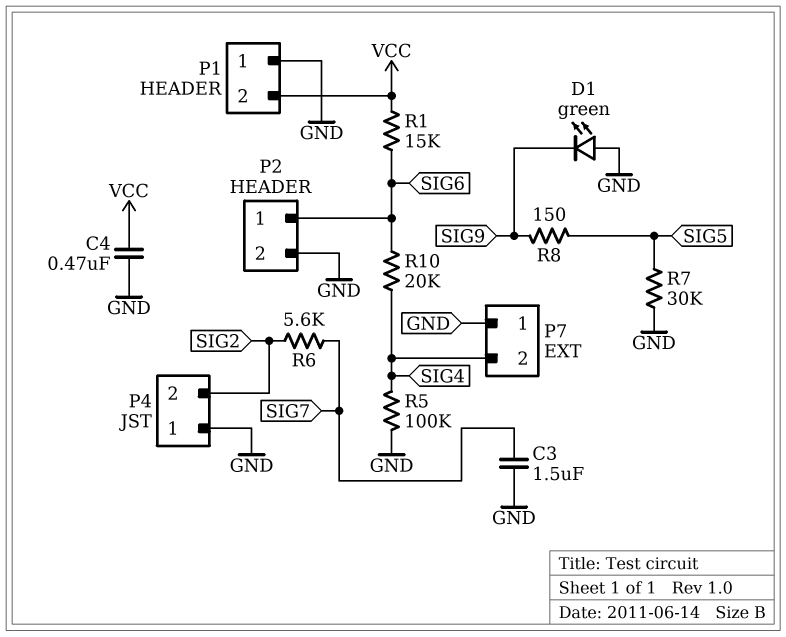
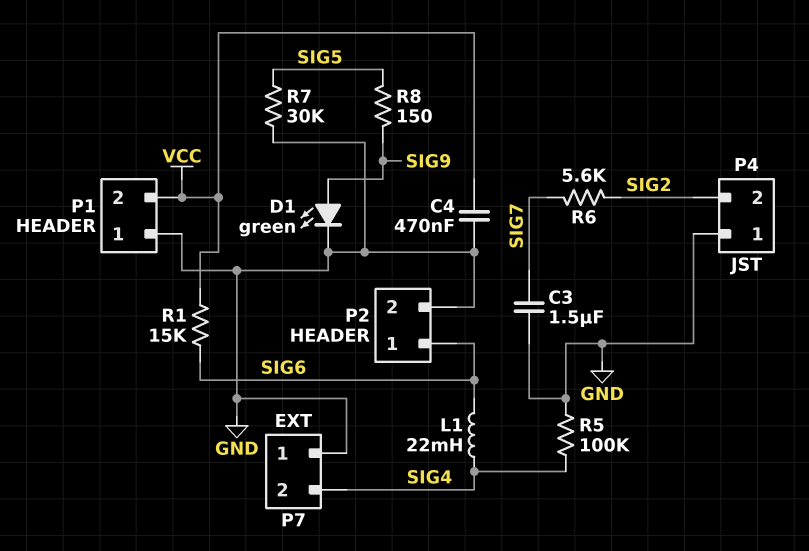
D1: LED green (A GND, K SIG9) -> LED green (A SIG9, K GND)
L1: none -> 22mH (SIG4, SIG6)
R10: 20k (SIG4, SIG6) -> none

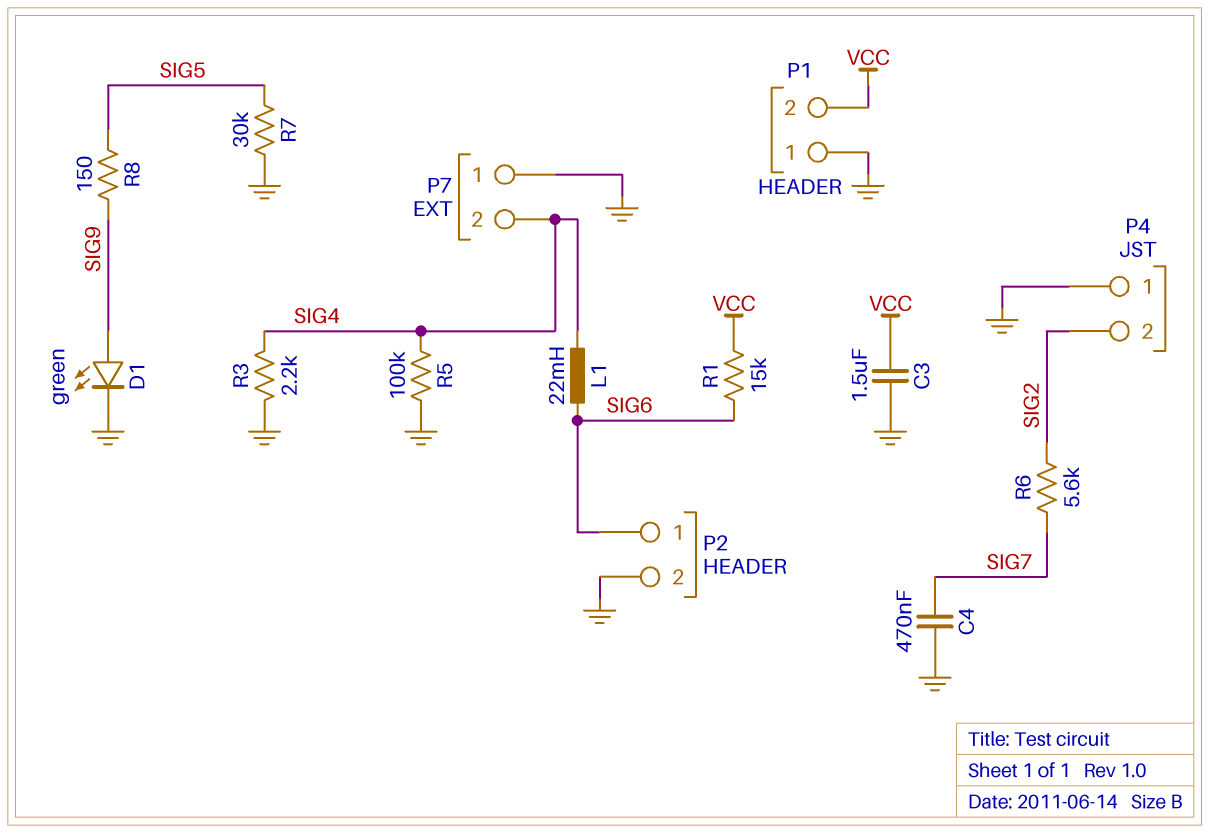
C3: 1.5uF (GND, SIG7) -> 1.5uF (GND, VCC)
C4: 470nF (GND, VCC) -> 470nF (GND, SIG7)
R3: none -> 2.2k (GND, SIG4)

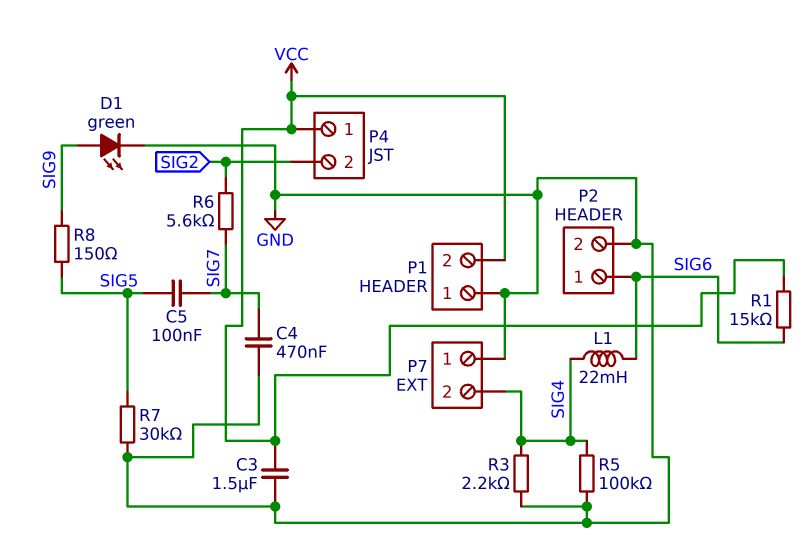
C5: none -> 100nF (SIG5, SIG7)
P4 pin 1: GND -> VCC

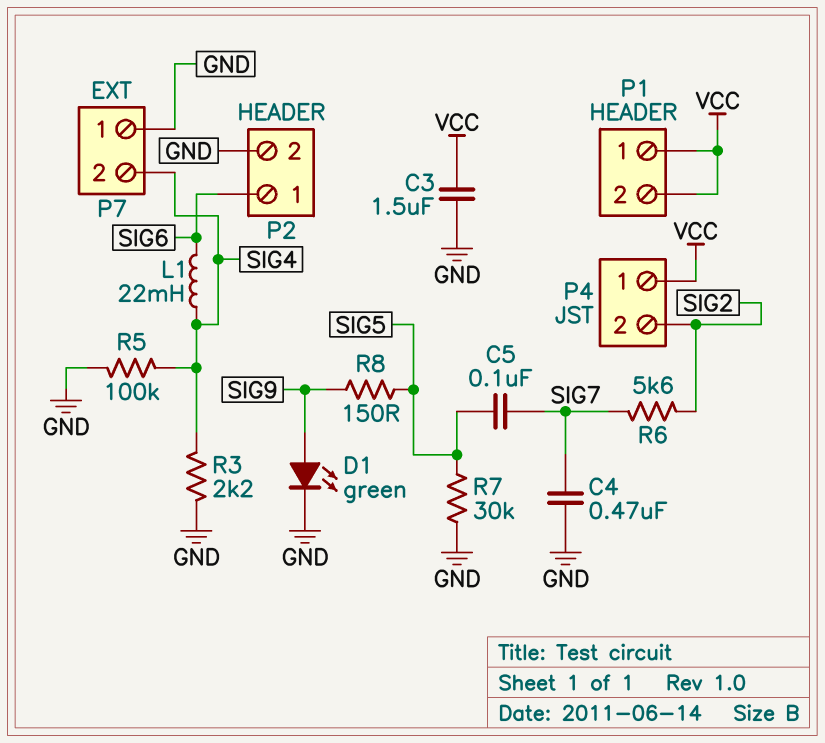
P1 pin 1: GND -> VCC
R1: 15k (SIG6, VCC) -> none

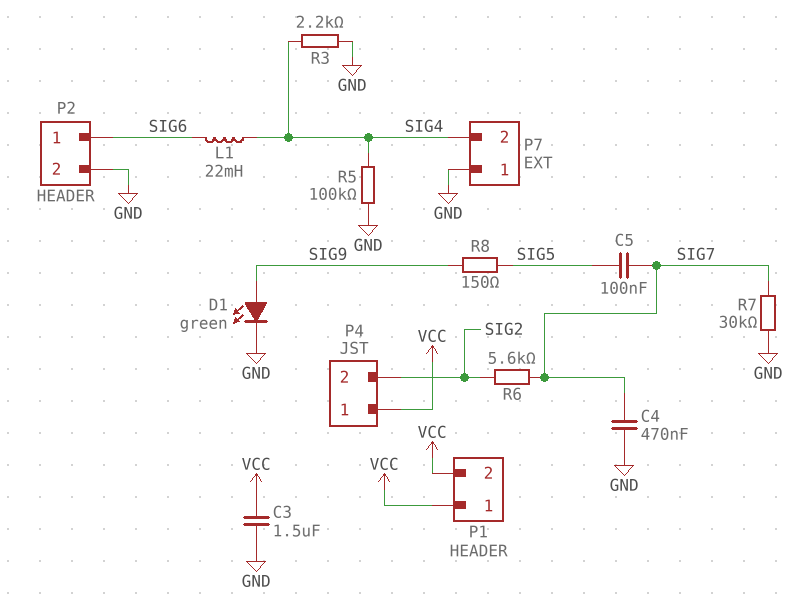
R7: 30k (GND, SIG5) -> 30k (GND, SIG7)

